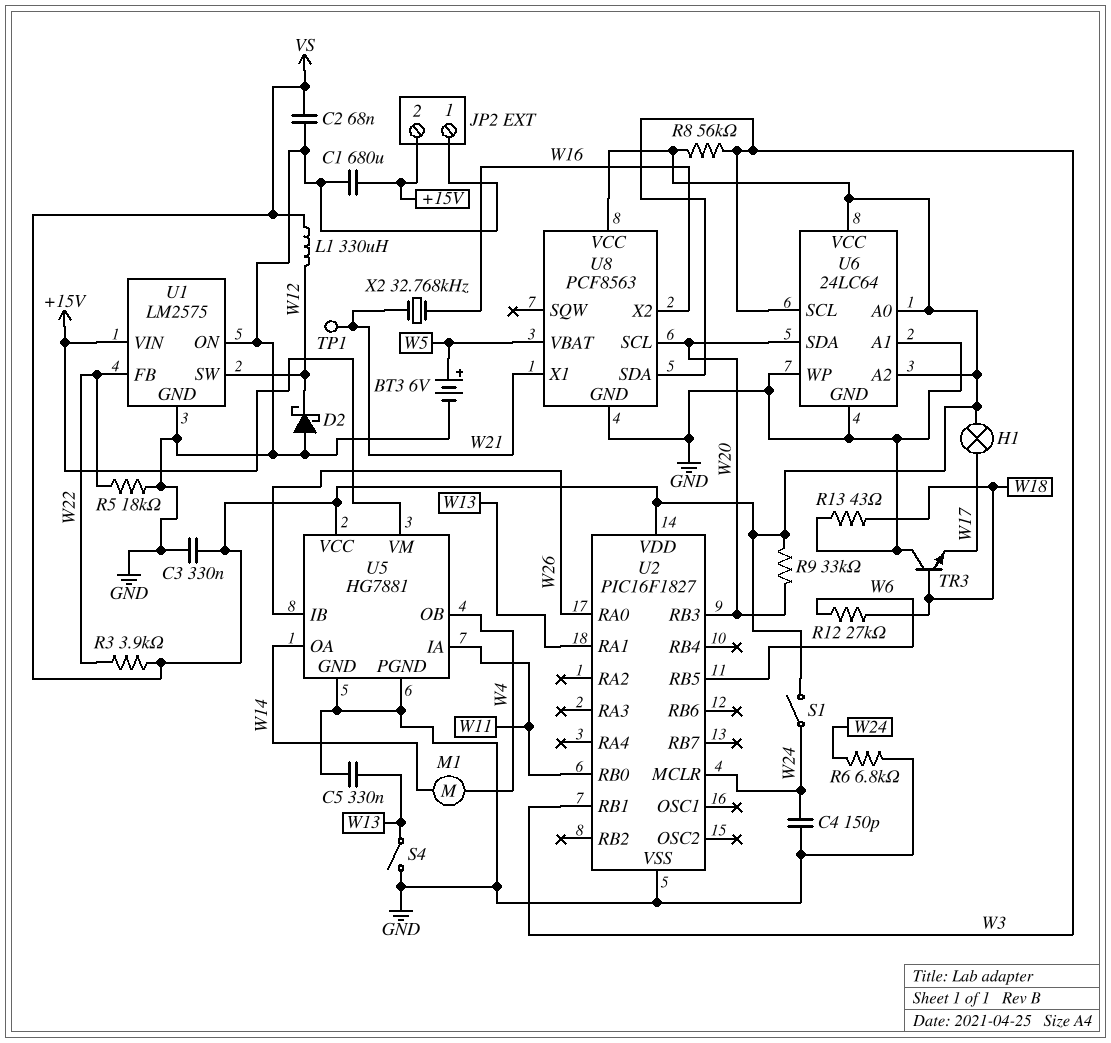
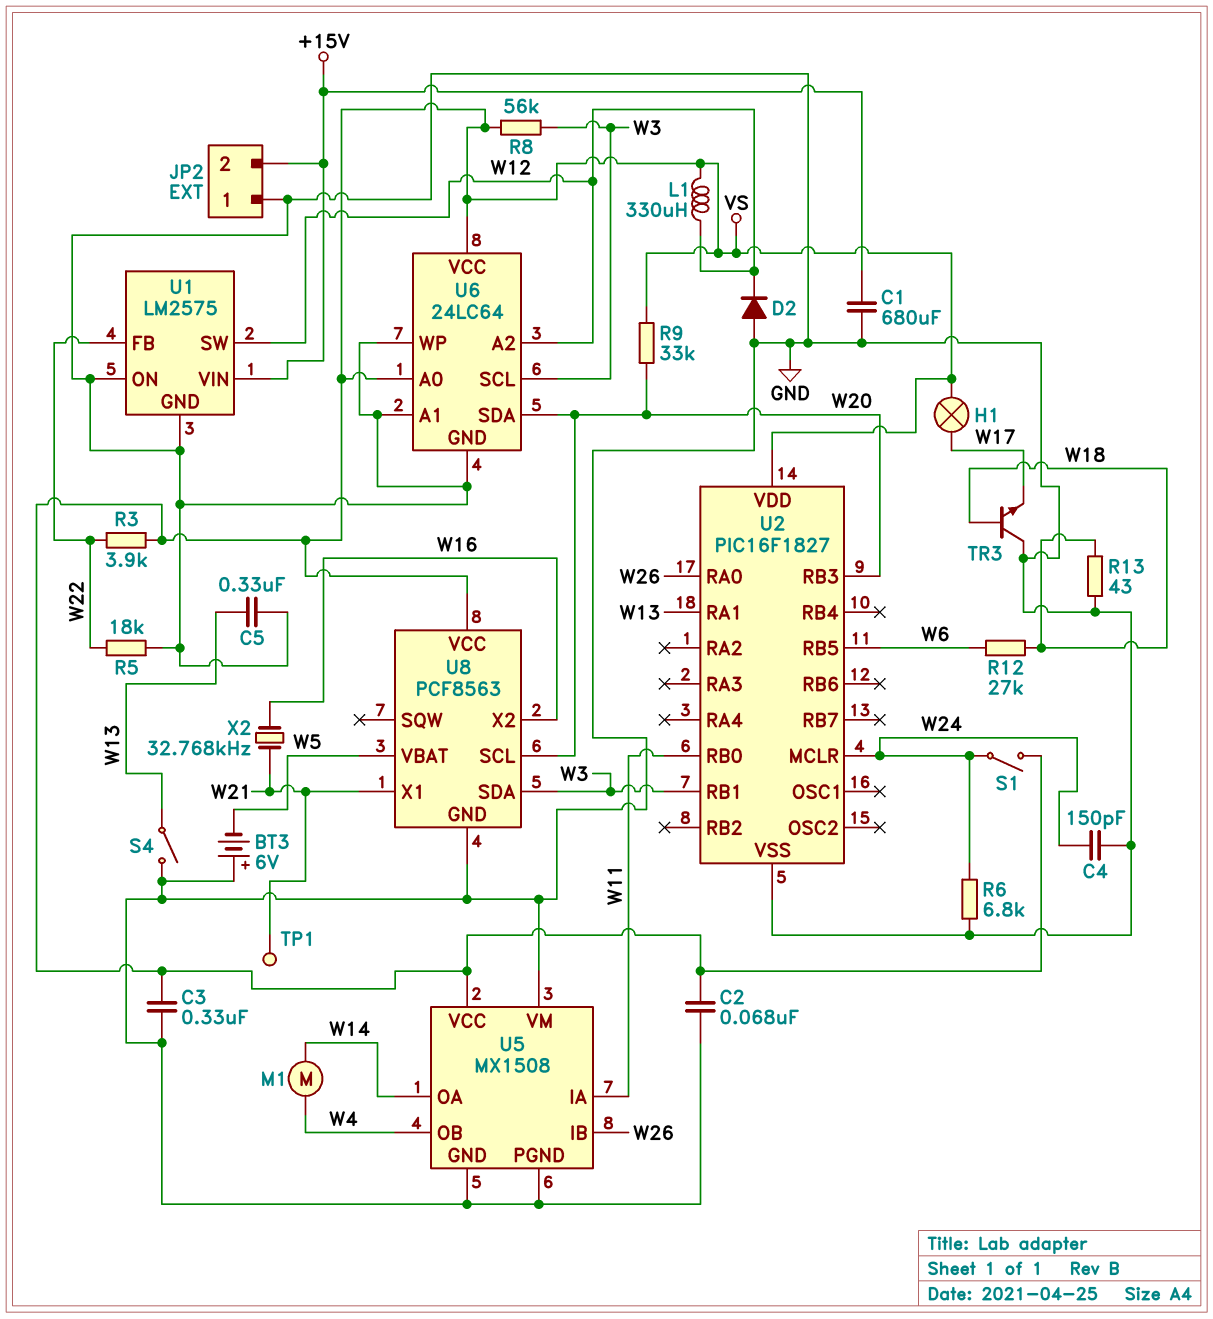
BT3: 6V (plus W5, minus GND) -> 6V (plus GND, minus W5)
D2: schottky (A GND, K W12) -> diode (A GND, K W12)
U5: HG7881 -> MX1508
U5 pin VM: +15V -> GND
U6 pin A2: VS -> W12

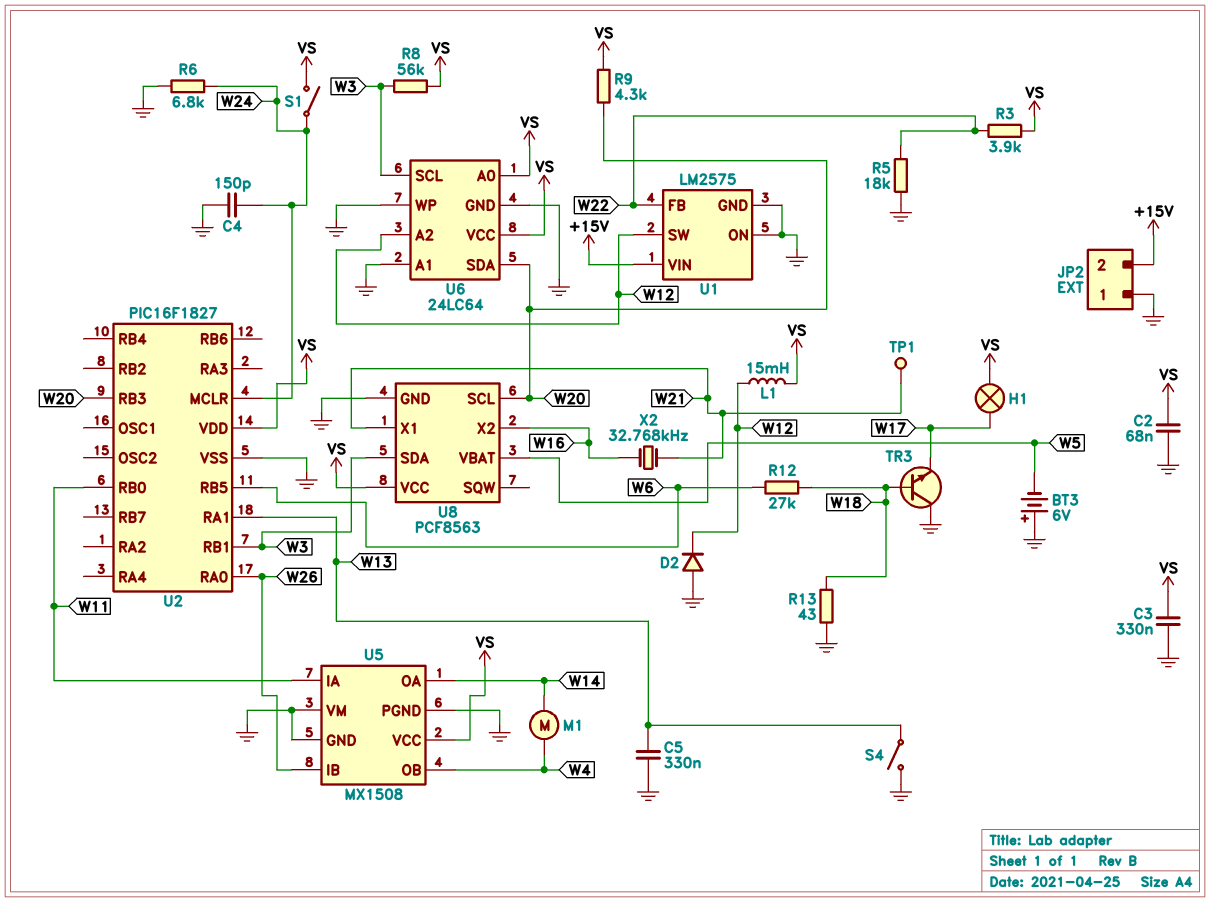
C1: 680uF (+15V, GND) -> none
L1: 330uH (VS, W12) -> 15mH (VS, W12)
R9: 33k (VS, W20) -> 4.3k (VS, W20)

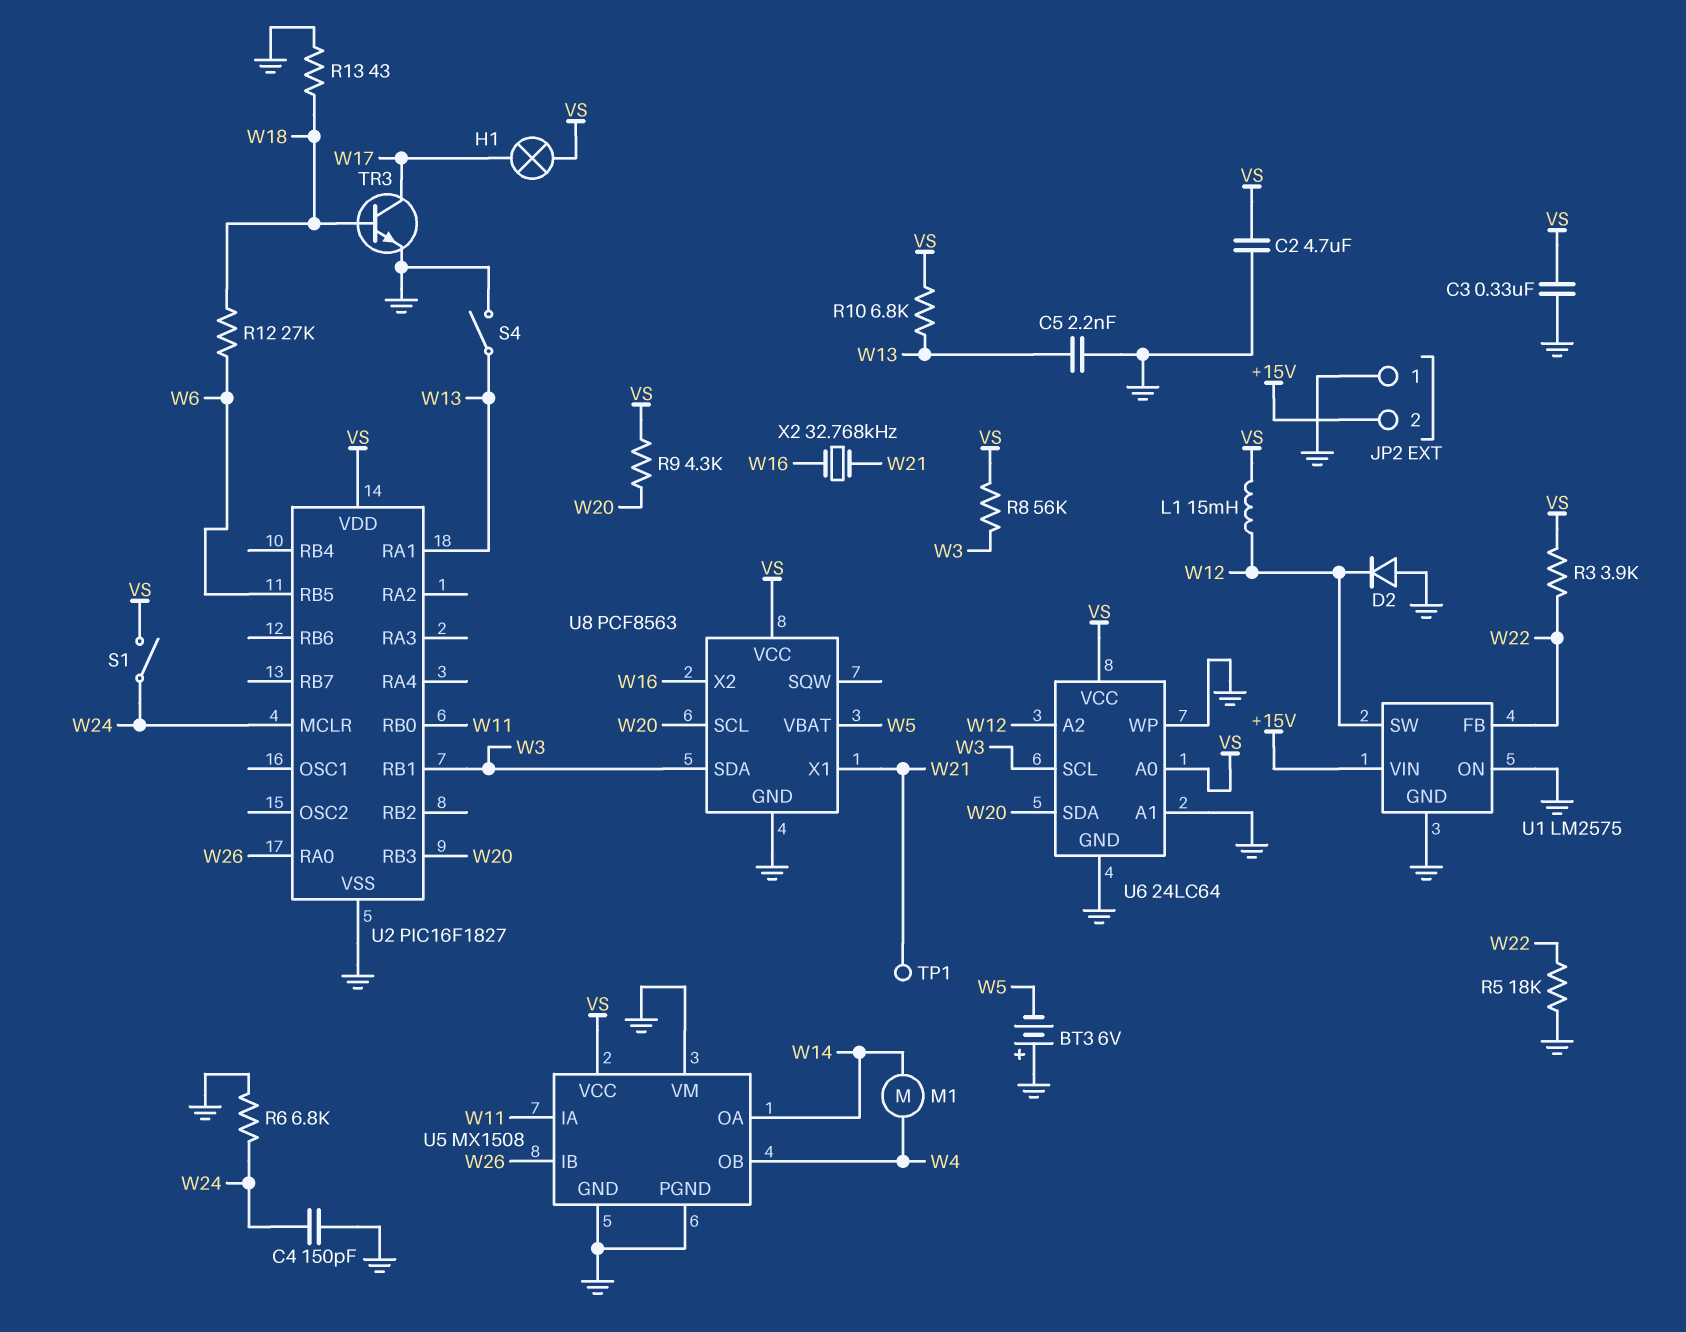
C2: 68nF (GND, VS) -> 4.7uF (GND, VS)
C5: 330nF (GND, W13) -> 2.2nF (GND, W13)
R10: none -> 6.8k (VS, W13)
TR3: NPN (B W18, C GND, E W17) -> NPN (B W18, C W17, E GND)

